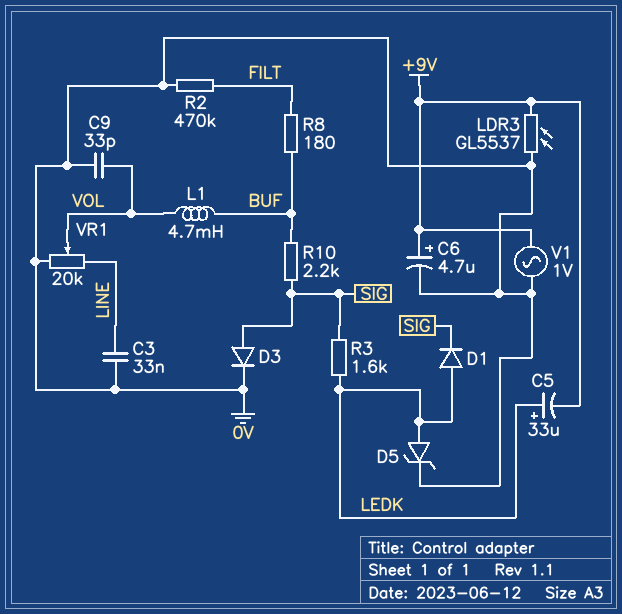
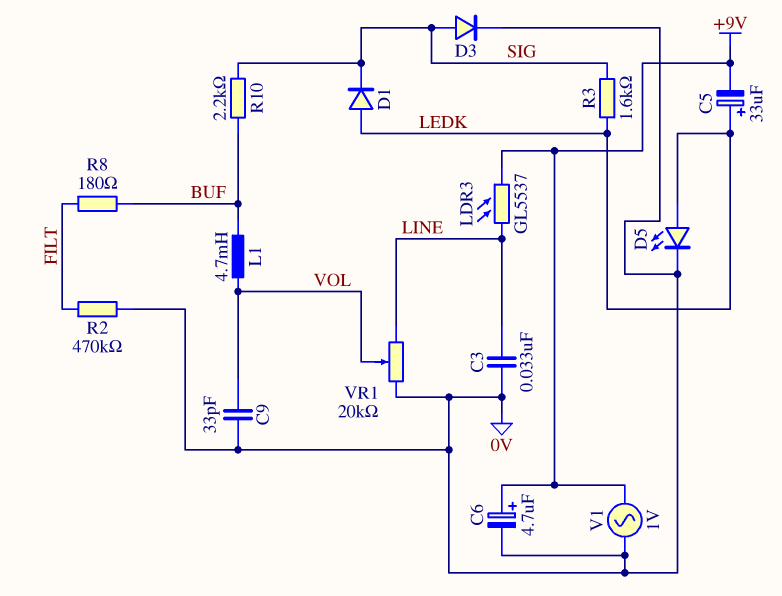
D5: zener (A LEDK, K 0V) -> LED (A LEDK, K 0V)
LDR3: GL5537 (+9V, 0V) -> GL5537 (+9V, LINE)

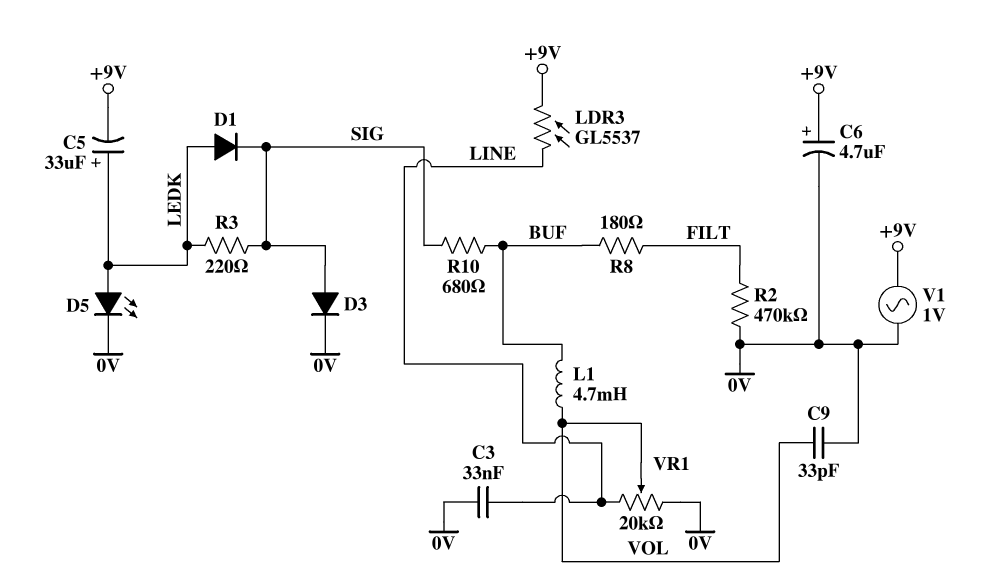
R3: 1.6k (LEDK, SIG) -> 220 (LEDK, SIG)
R10: 2.2k (BUF, SIG) -> 680 (BUF, SIG)

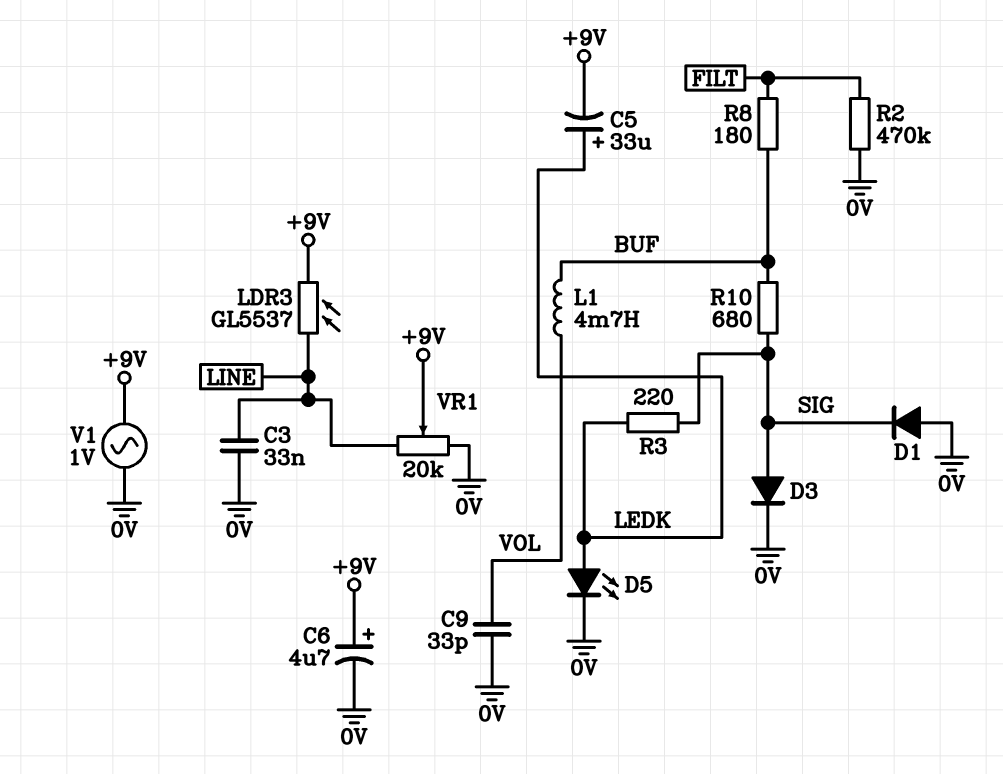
D1: diode (A LEDK, K SIG) -> diode (A 0V, K SIG)
VR1: 20k (0V, LINE, wiper VOL) -> 20k (0V, LINE, wiper +9V)

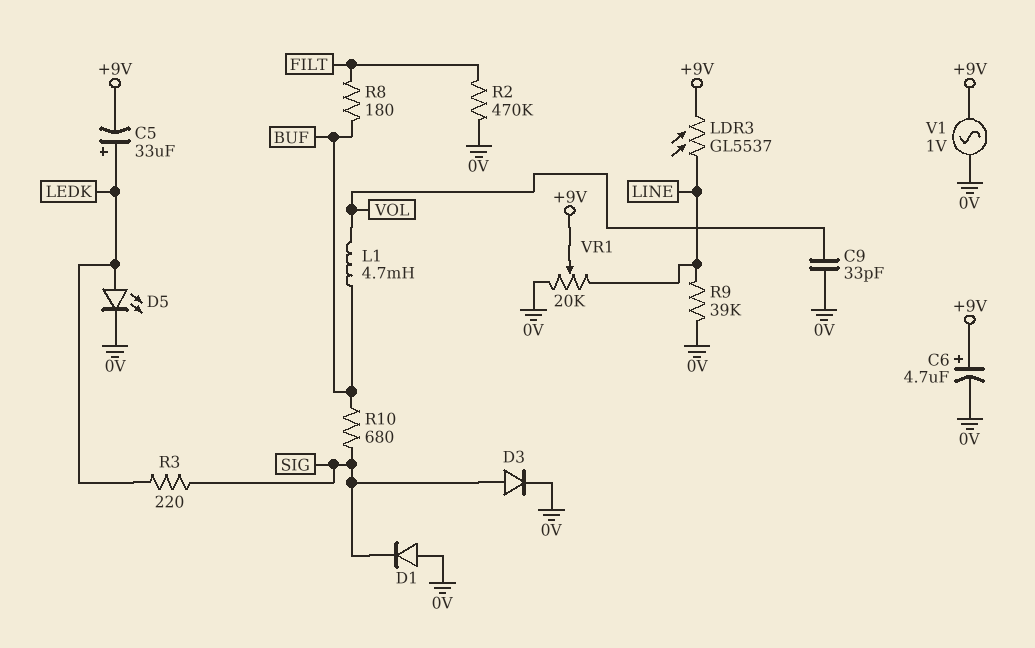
C3: 33nF (0V, LINE) -> none
R9: none -> 39k (0V, LINE)

